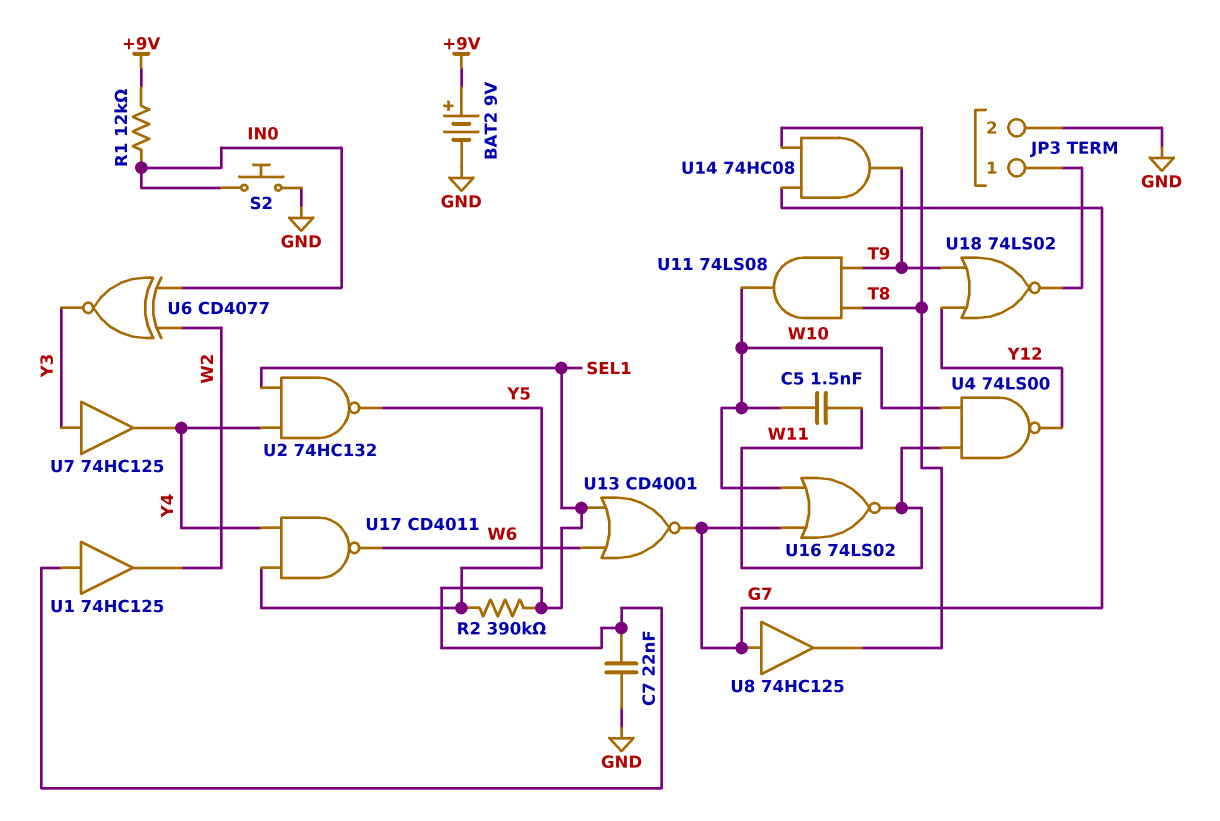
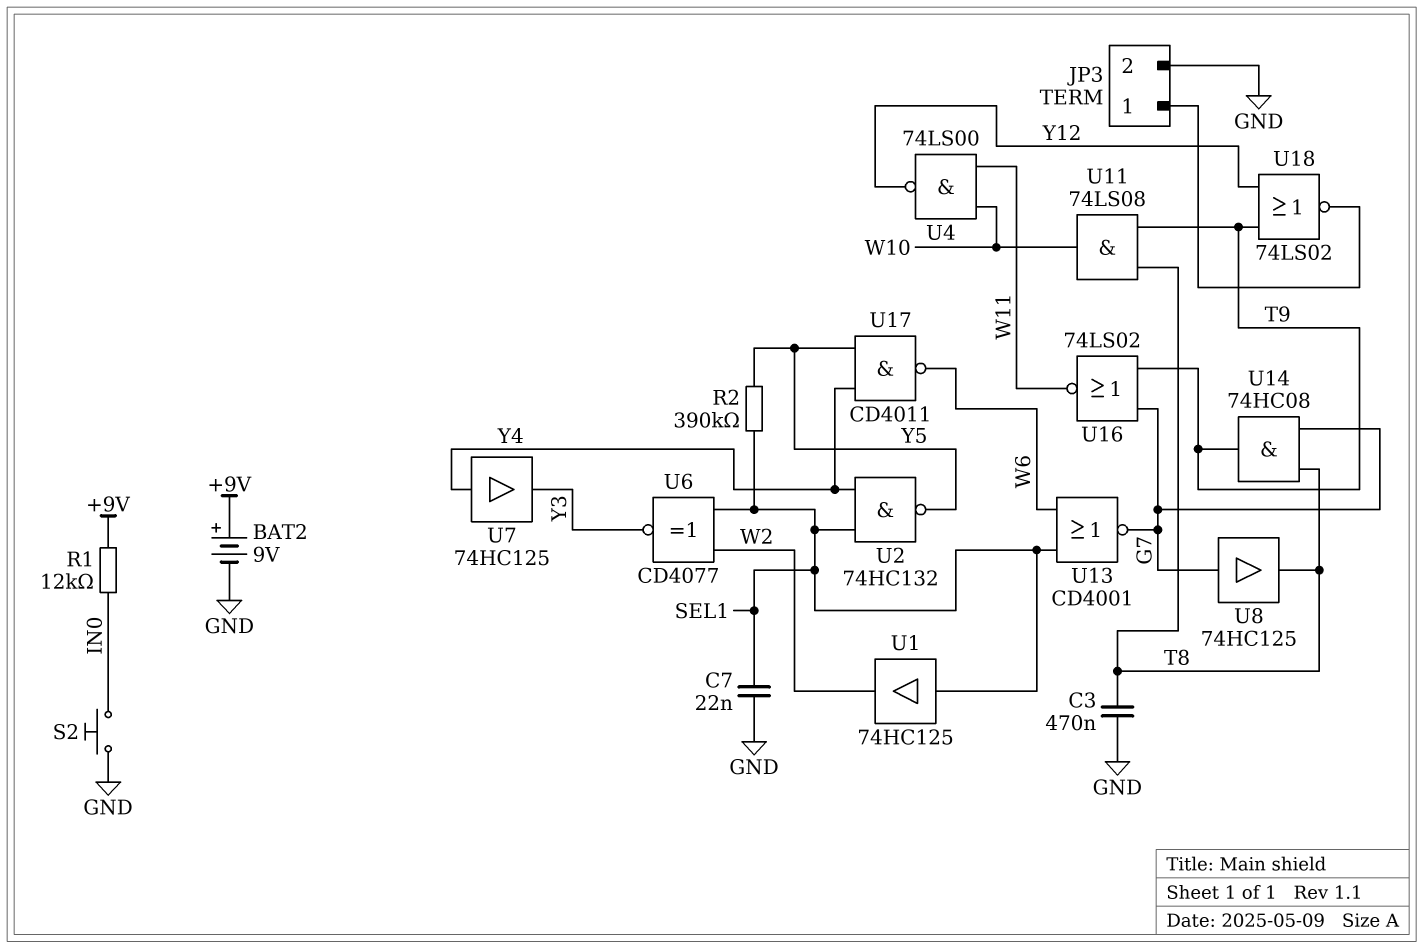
C3: none -> 470nF (GND, T8)
C5: 1.5nF (W10, W11) -> none
U6: XNOR CD4077 (in IN0, in W2, out Y3) -> XNOR CD4077 (in SEL1, in W2, out Y3)
U7: buffer 74HC125 (in Y3, out Y4) -> buffer 74HC125 (in Y4, out Y3)
U16: NOR 74LS02 (in G7, in W10, out W11) -> NOR 74LS02 (in G7, in T9, out W11)

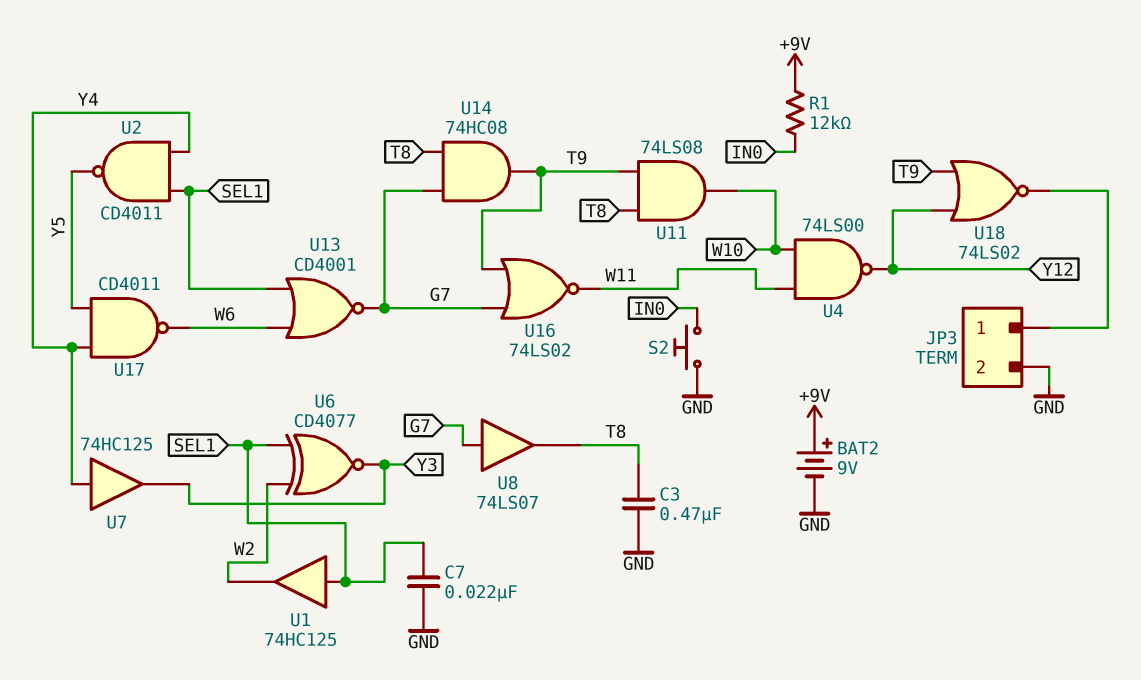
R2: 390k (SEL1, Y5) -> none
U2: NAND 74HC132 (in SEL1, in Y4, out Y5) -> NAND CD4011 (in SEL1, in Y4, out Y5)
U8: buffer 74HC125 (in G7, out T8) -> buffer 74LS07 (in G7, out T8)

